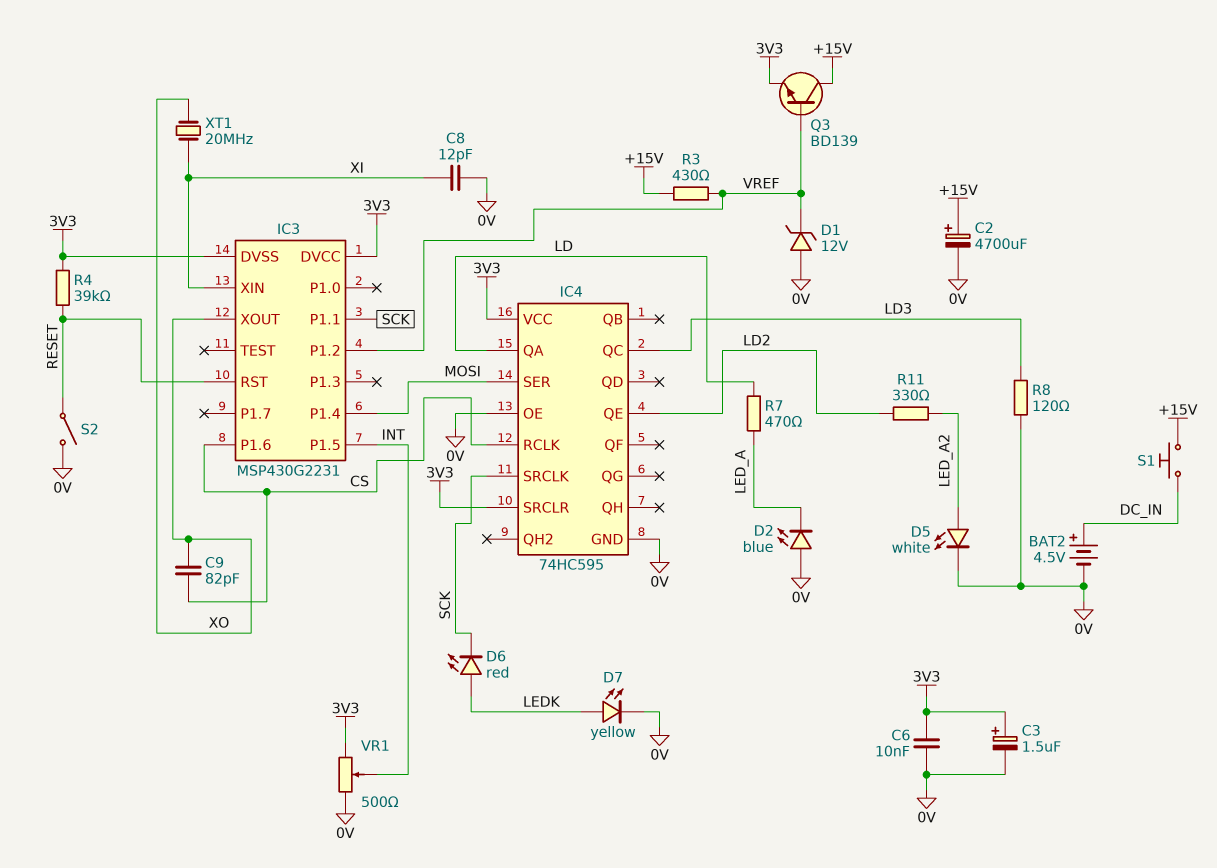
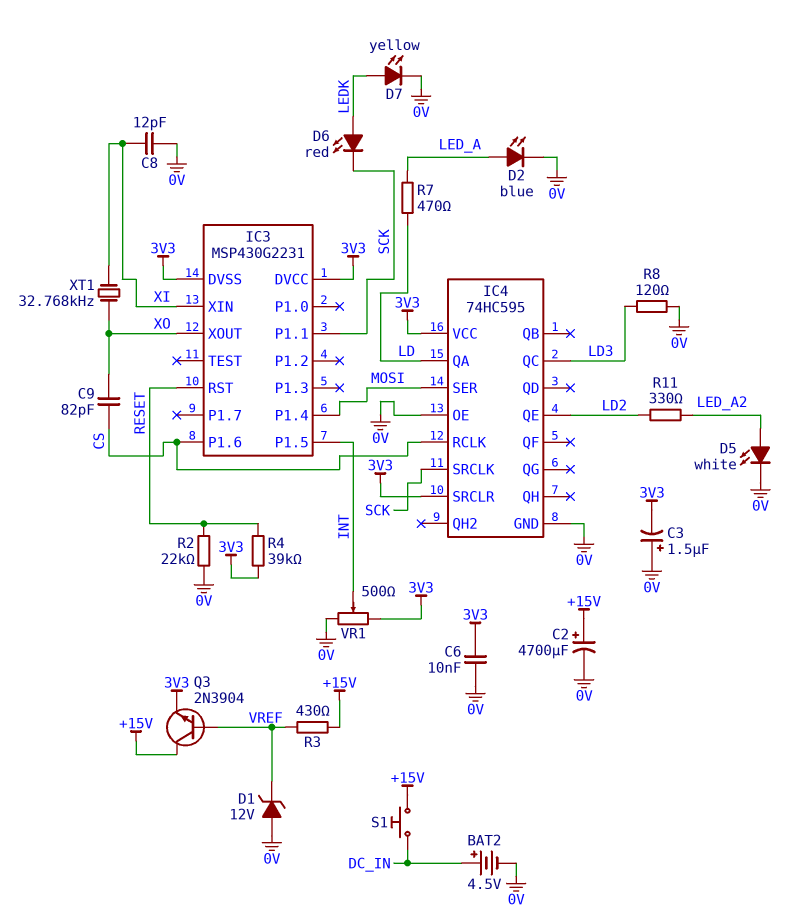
C3: 1.5uF (plus 3V3, minus 0V) -> 1.5uF (plus 0V, minus 3V3)
D2: LED blue (A 0V, K LED_A) -> LED blue (A LED_A, K 0V)
IC3 pin P1.2: VREF -> none
Q3: NPN BD139 (B VREF, C +15V, E 3V3) -> NPN 2N3904 (B VREF, C +15V, E 3V3)
R2: none -> 22k (0V, RESET)
S2: switch (0V, RESET) -> none
XT1: 20MHz (XI, XO) -> 32.768kHz (XI, XO)

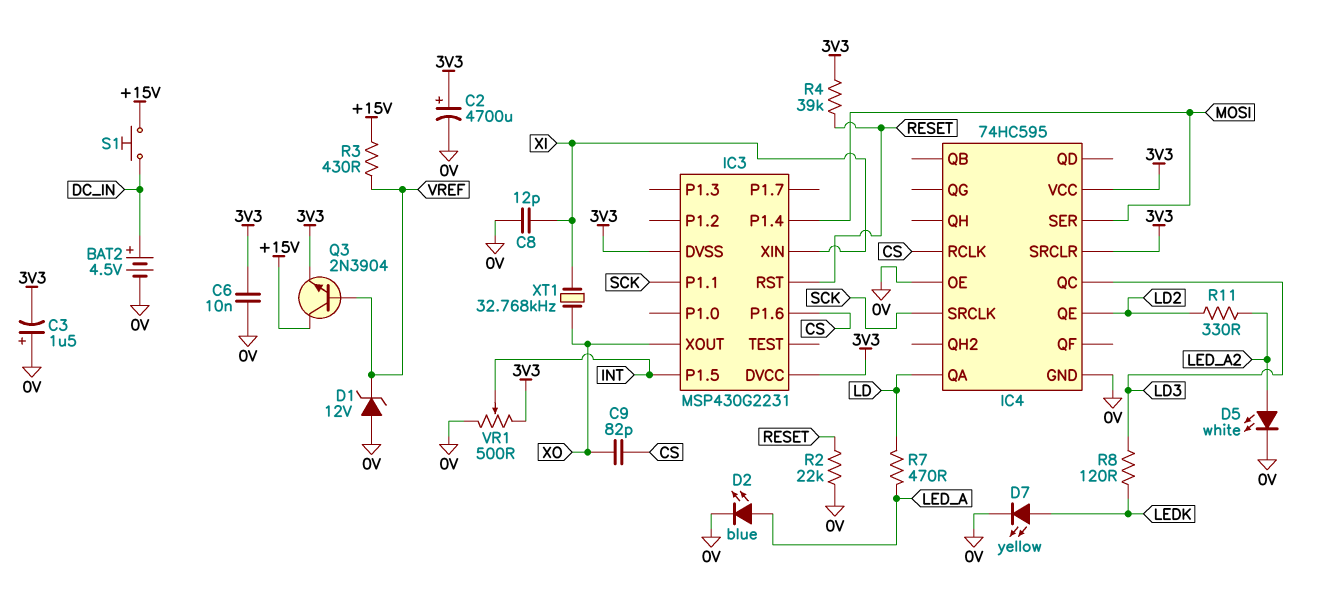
C2: 4700uF (plus +15V, minus 0V) -> 4700uF (plus 3V3, minus 0V)
D6: LED red (A LEDK, K SCK) -> none
R8: 120 (0V, LD3) -> 120 (LD3, LEDK)

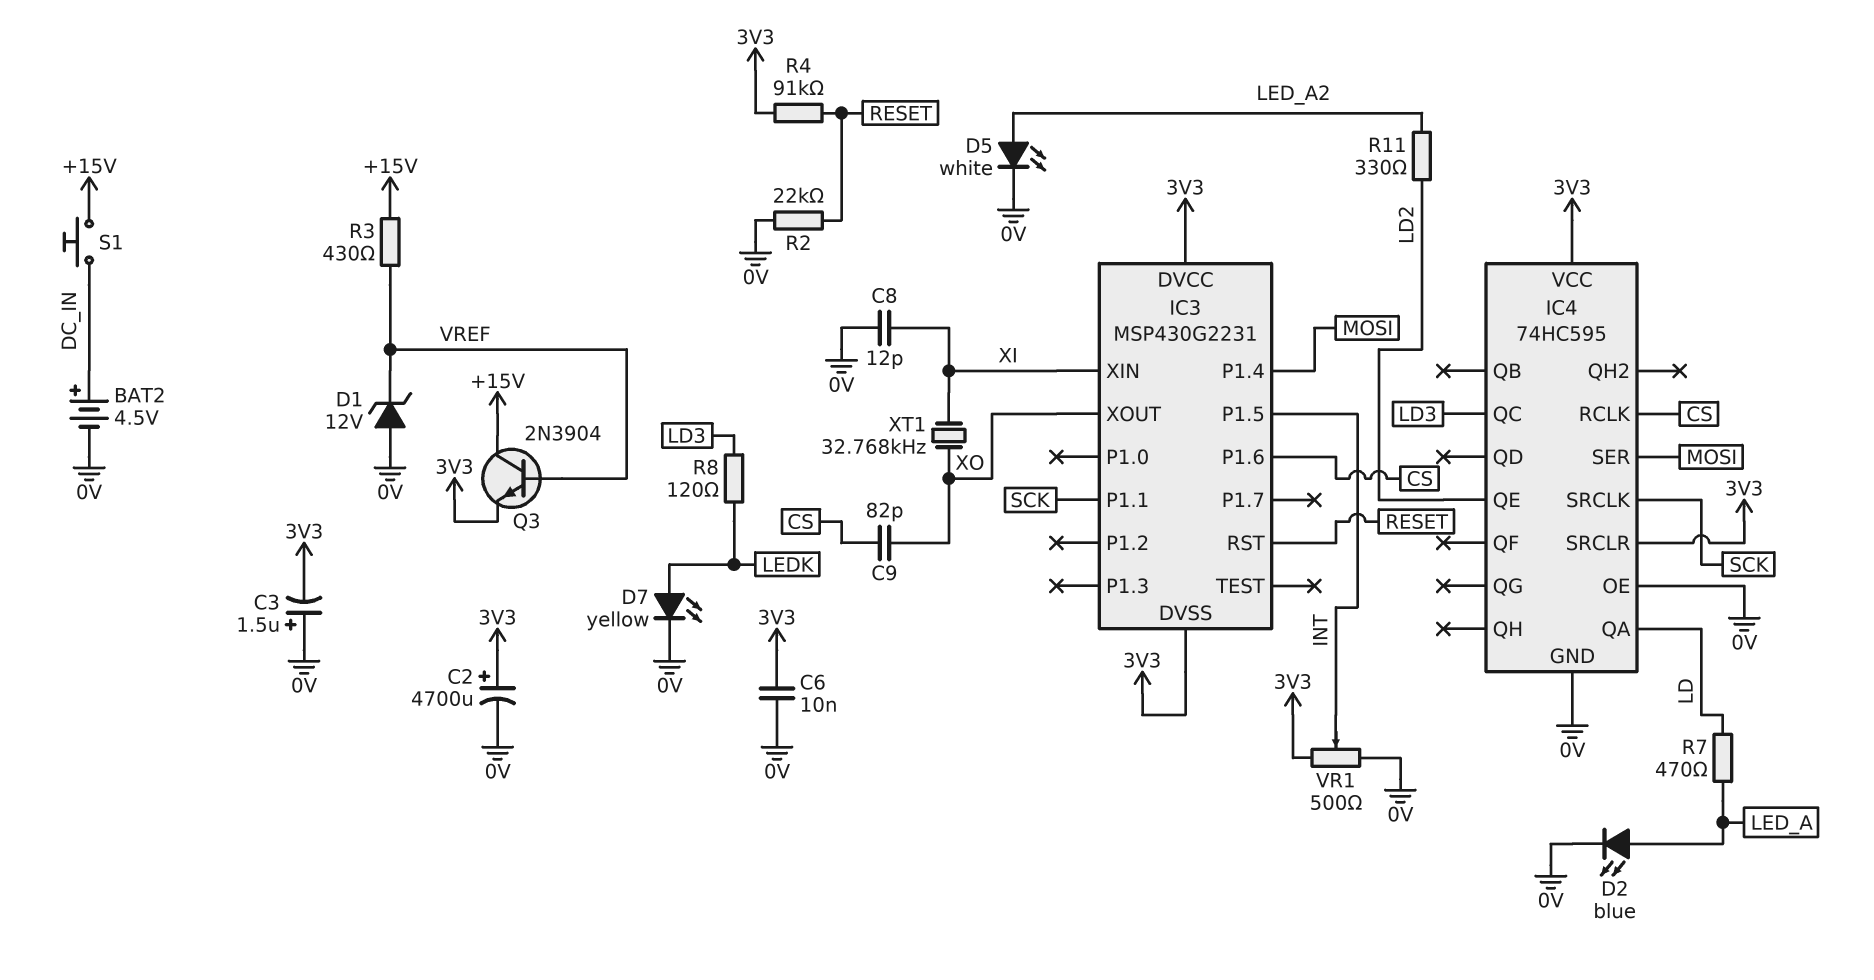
R4: 39k (3V3, RESET) -> 91k (3V3, RESET)

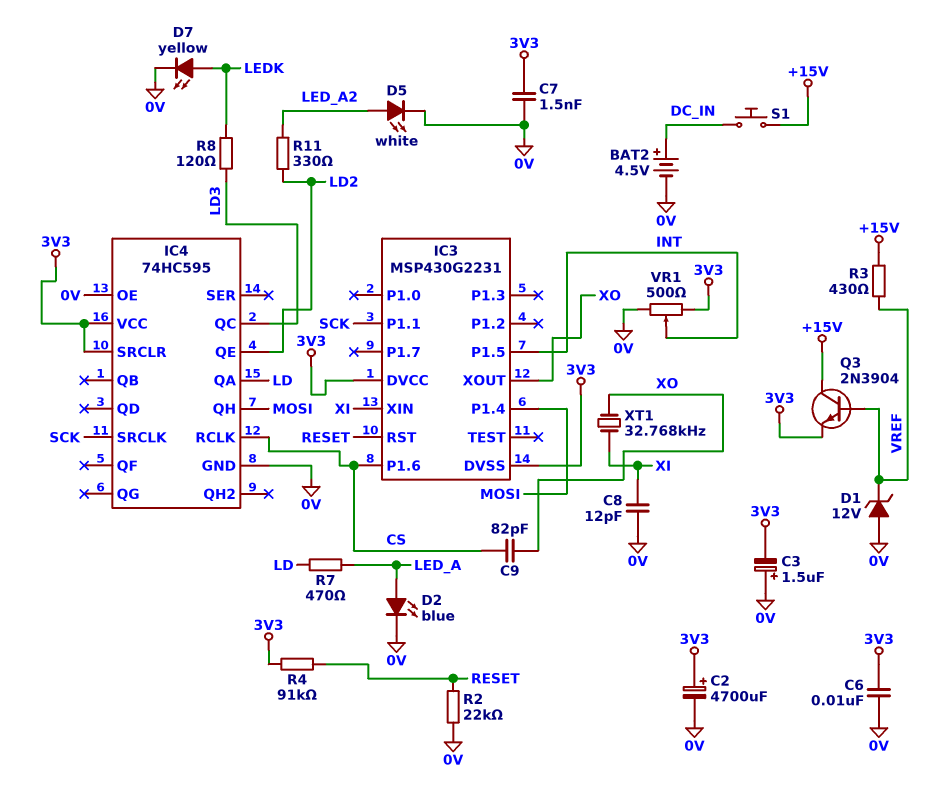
C7: none -> 1.5nF (0V, 3V3)
IC4 pin QH: none -> MOSI
IC4 pin SER: MOSI -> none

